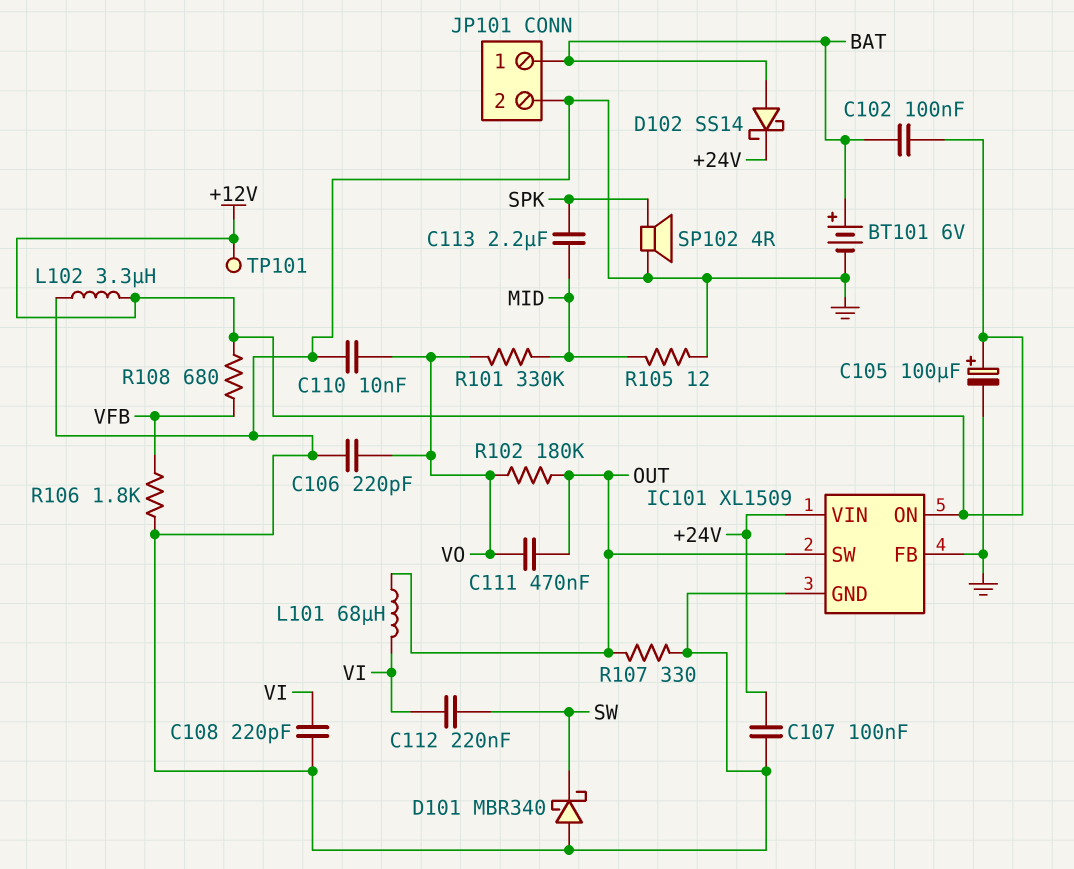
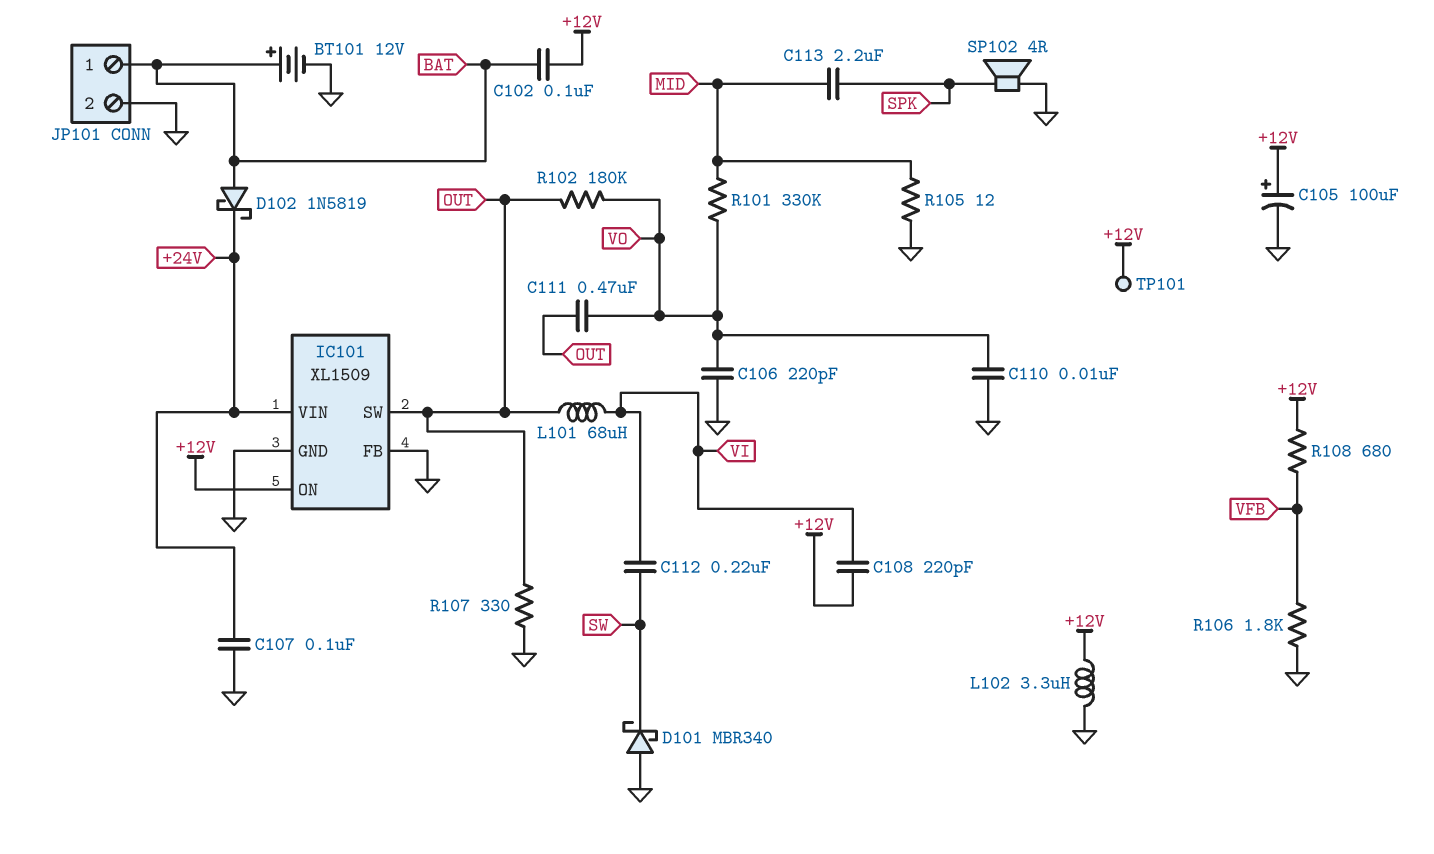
BT101: 6V (plus BAT, minus GND) -> 12V (plus BAT, minus GND)
C108: 220pF (GND, VI) -> 220pF (+12V, VI)
D102: schottky SS14 (A BAT, K +24V) -> schottky 1N5819 (A BAT, K +24V)

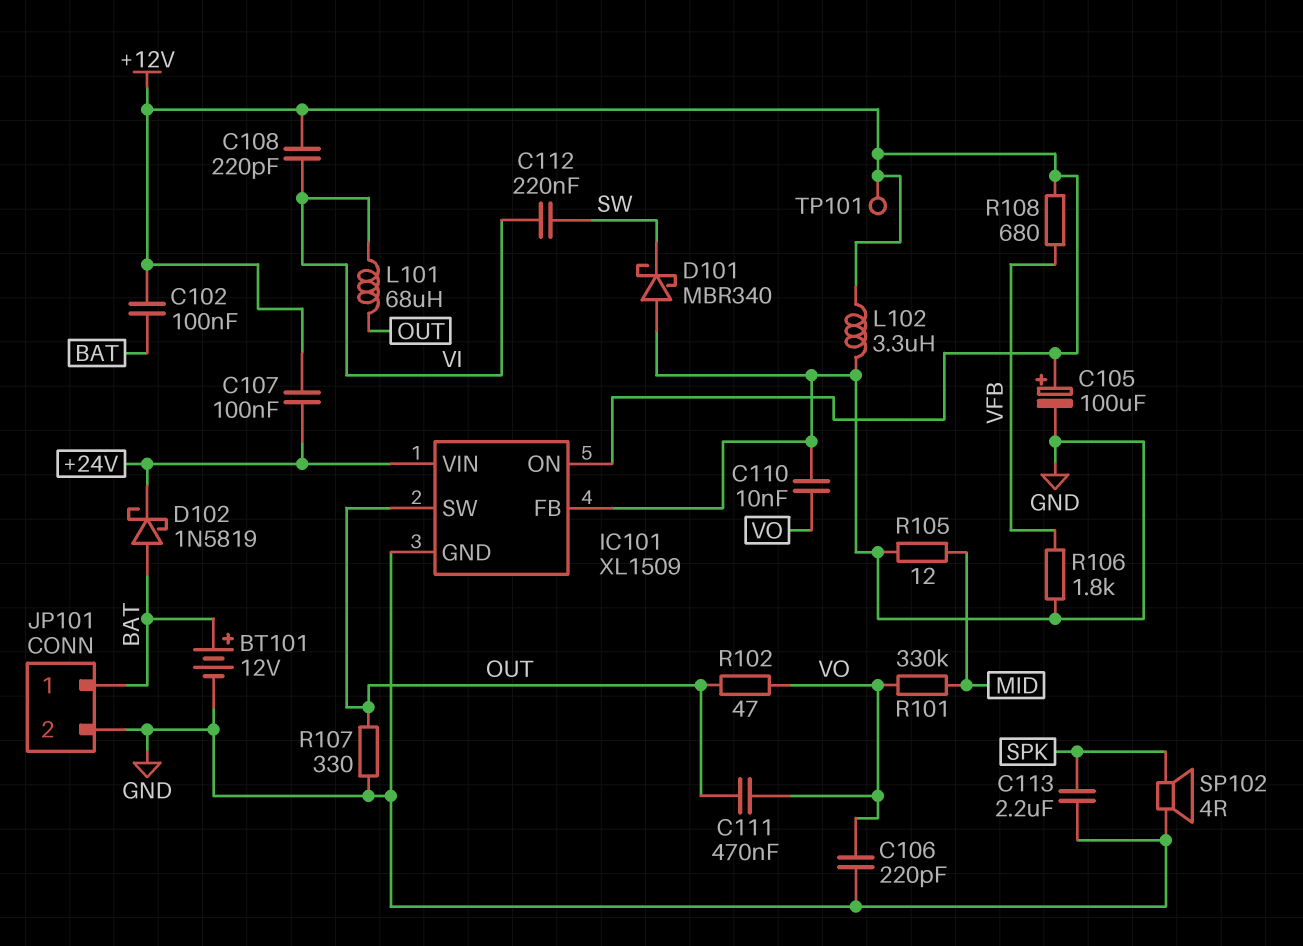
C107: 100nF (+24V, GND) -> 100nF (+12V, +24V)
C113: 2.2uF (MID, SPK) -> 2.2uF (GND, SPK)
R102: 180k (OUT, VO) -> 47 (OUT, VO)

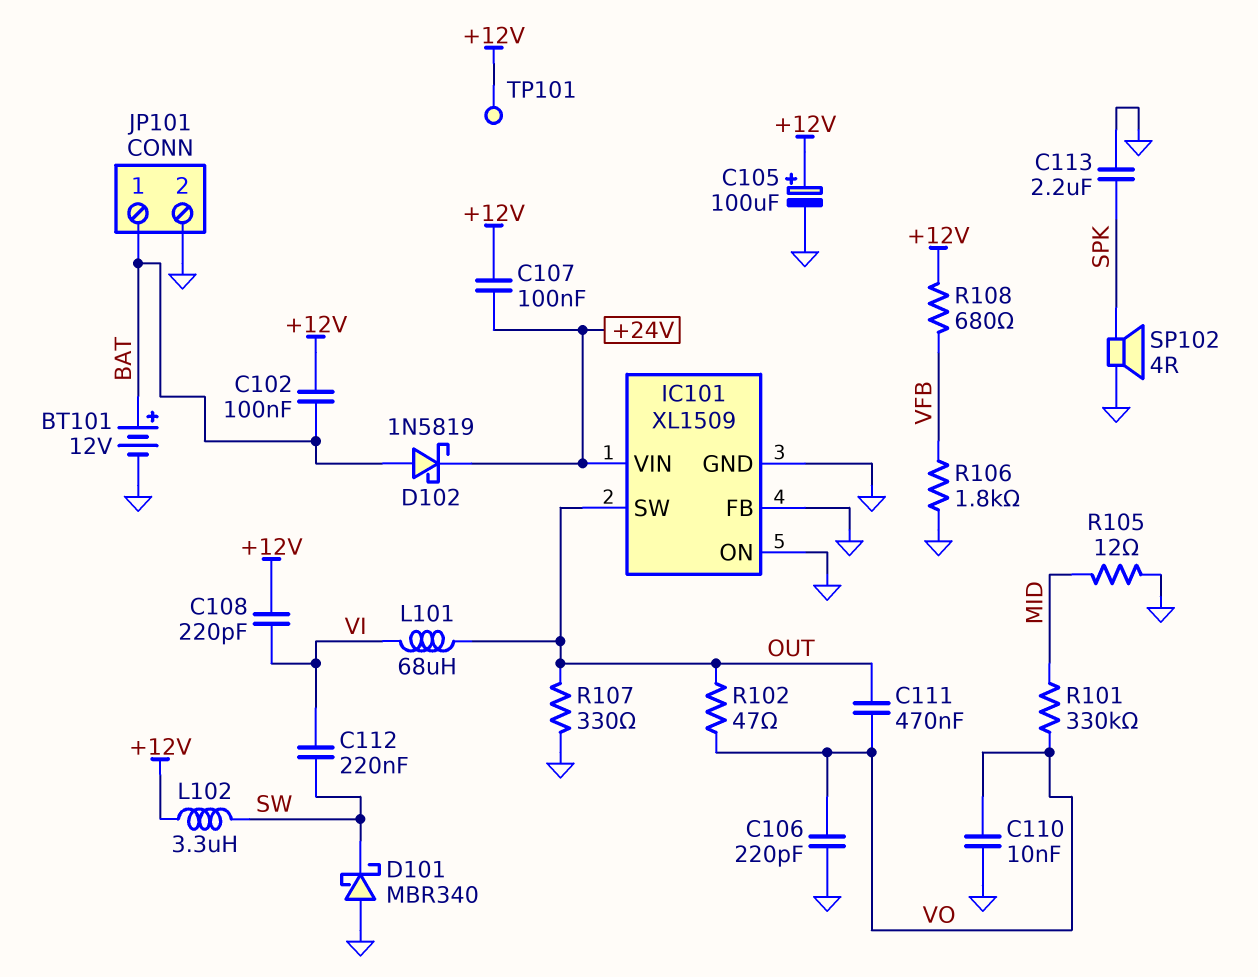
IC101 pin ON: +12V -> GND
L102: 3.3uH (+12V, GND) -> 3.3uH (+12V, SW)

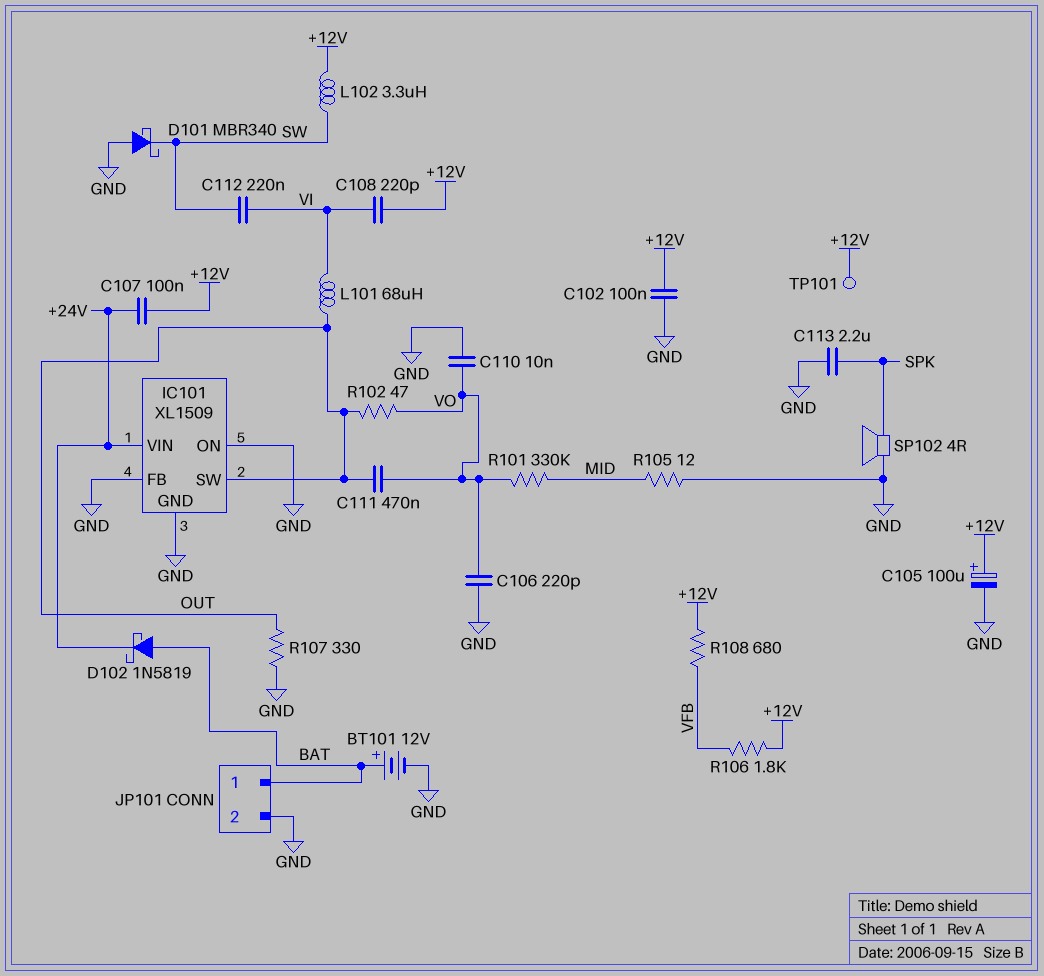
C102: 100nF (+12V, BAT) -> 100nF (+12V, GND)
R106: 1.8k (GND, VFB) -> 1.8k (+12V, VFB)

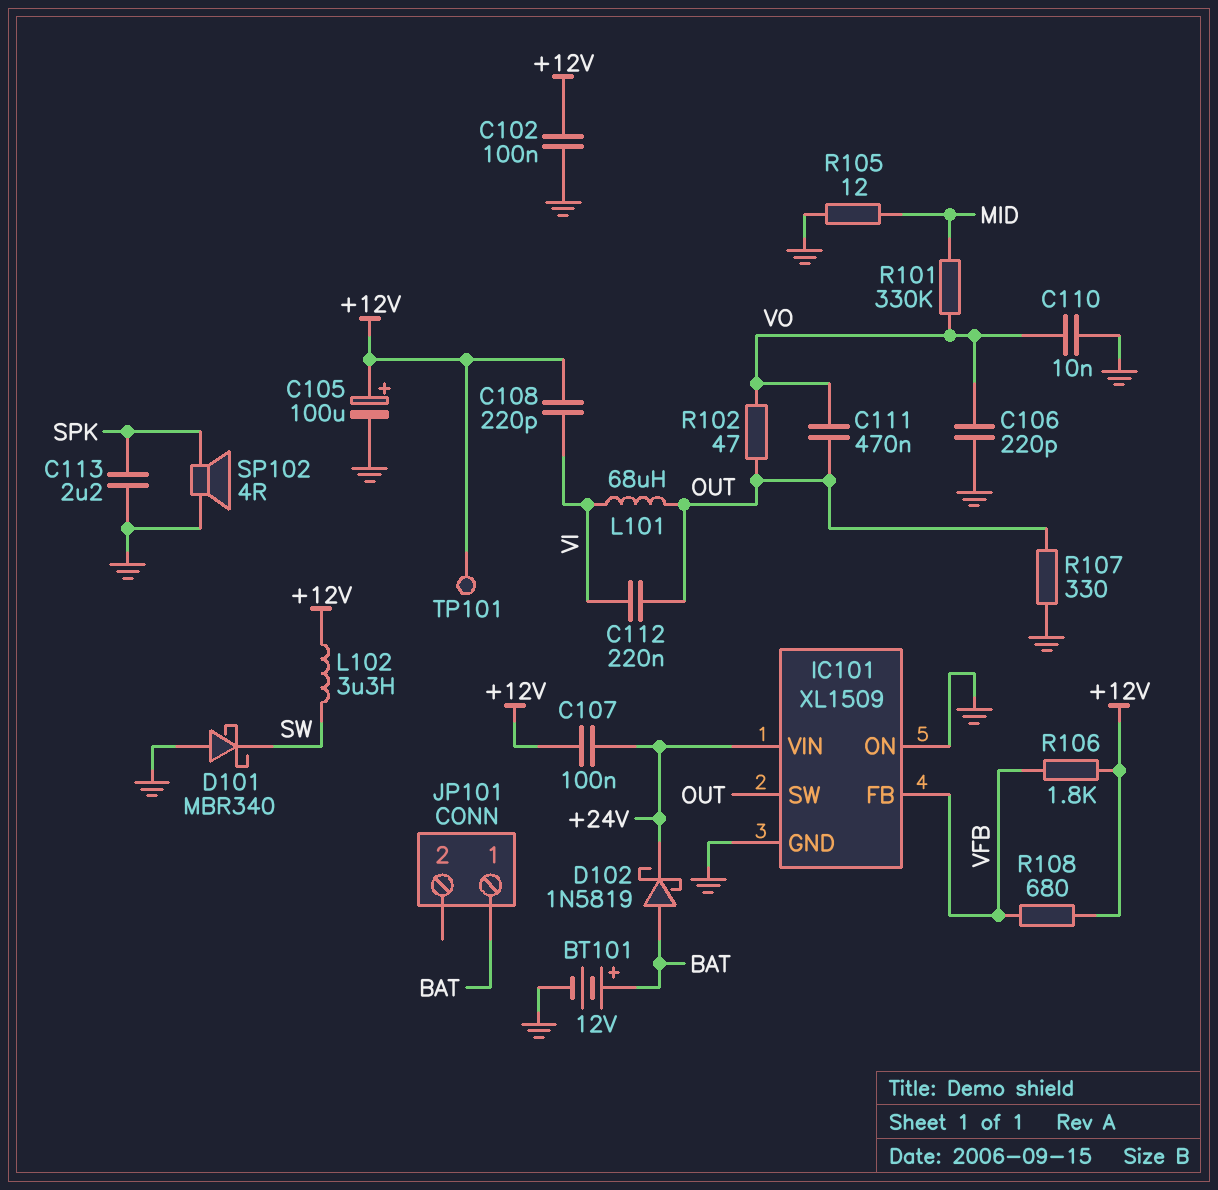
C112: 220nF (SW, VI) -> 220nF (OUT, VI)
IC101 pin FB: GND -> VFB
JP101 pin 2: GND -> none

